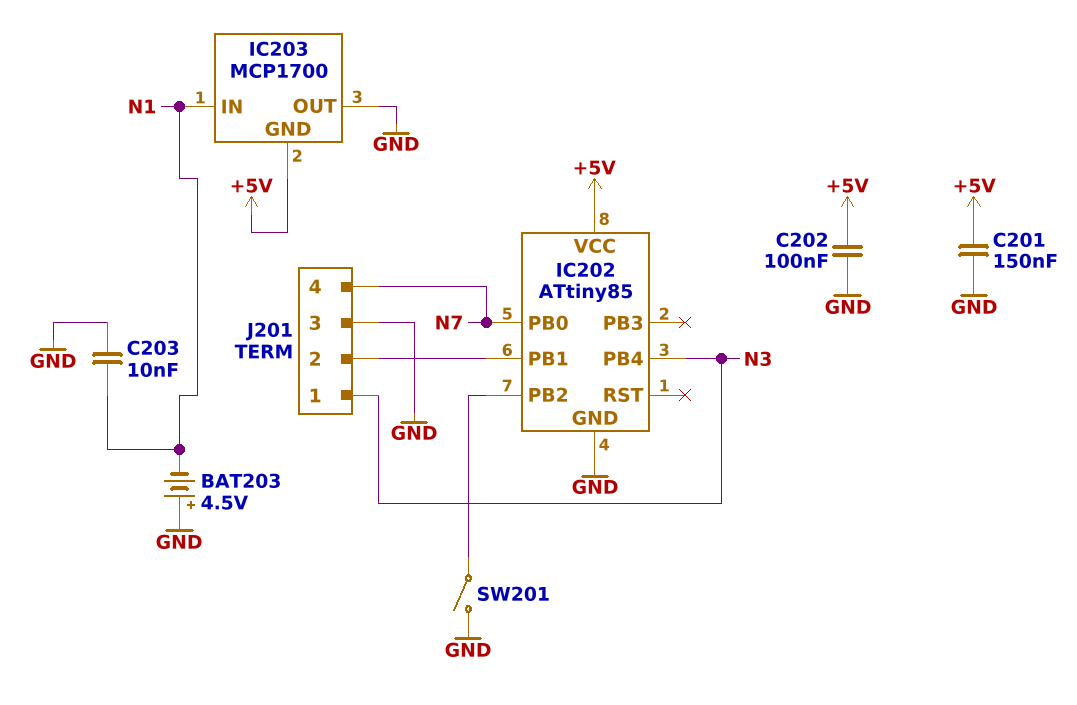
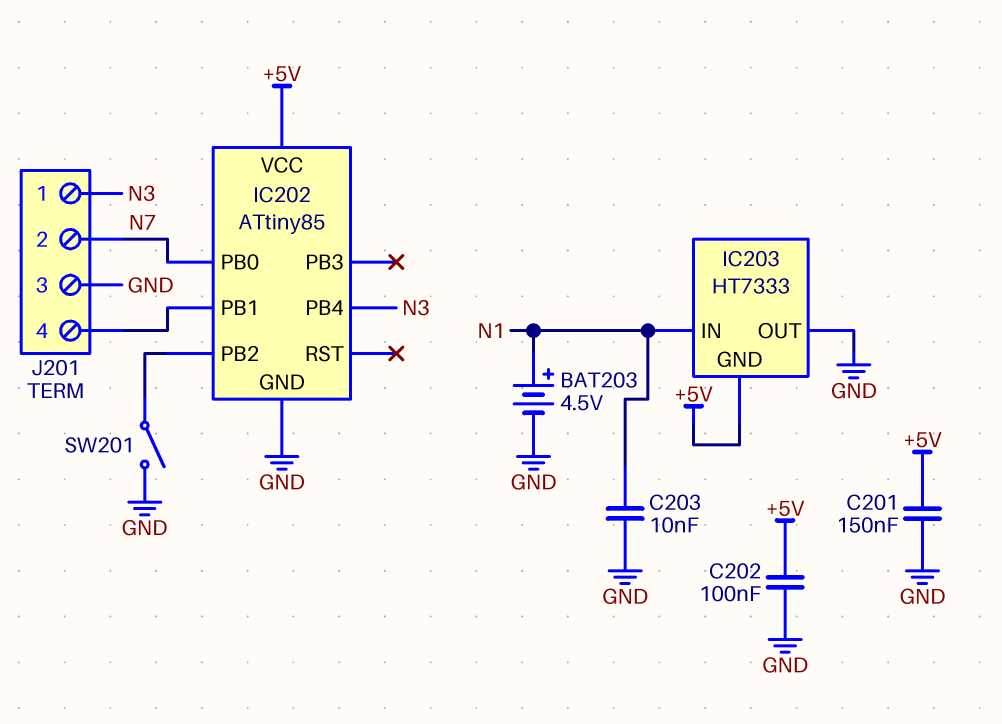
BAT203: 4.5V (plus GND, minus N1) -> 4.5V (plus N1, minus GND)
IC203: MCP1700 -> HT7333
J201 pin 2: IC202/PB1 -> N7
J201 pin 4: N7 -> IC202/PB1

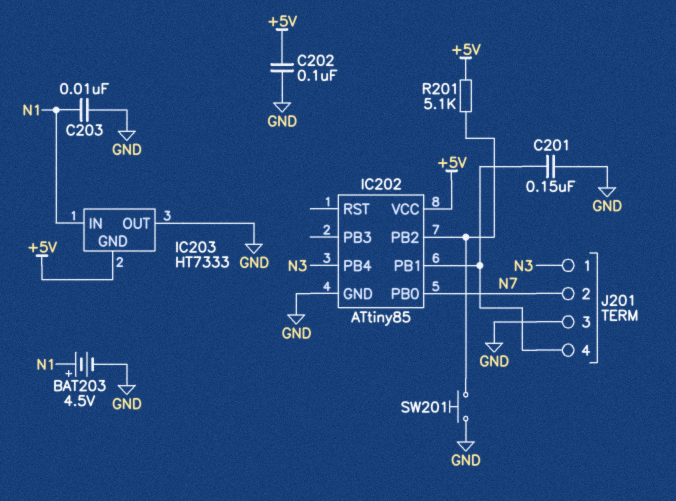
C201: 150nF (+5V, GND) -> 150nF (GND, IC202/PB1)
R201: none -> 5.1k (+5V, IC202/PB2)
SW201: switch (GND, IC202/PB2) -> button (GND, IC202/PB2)

